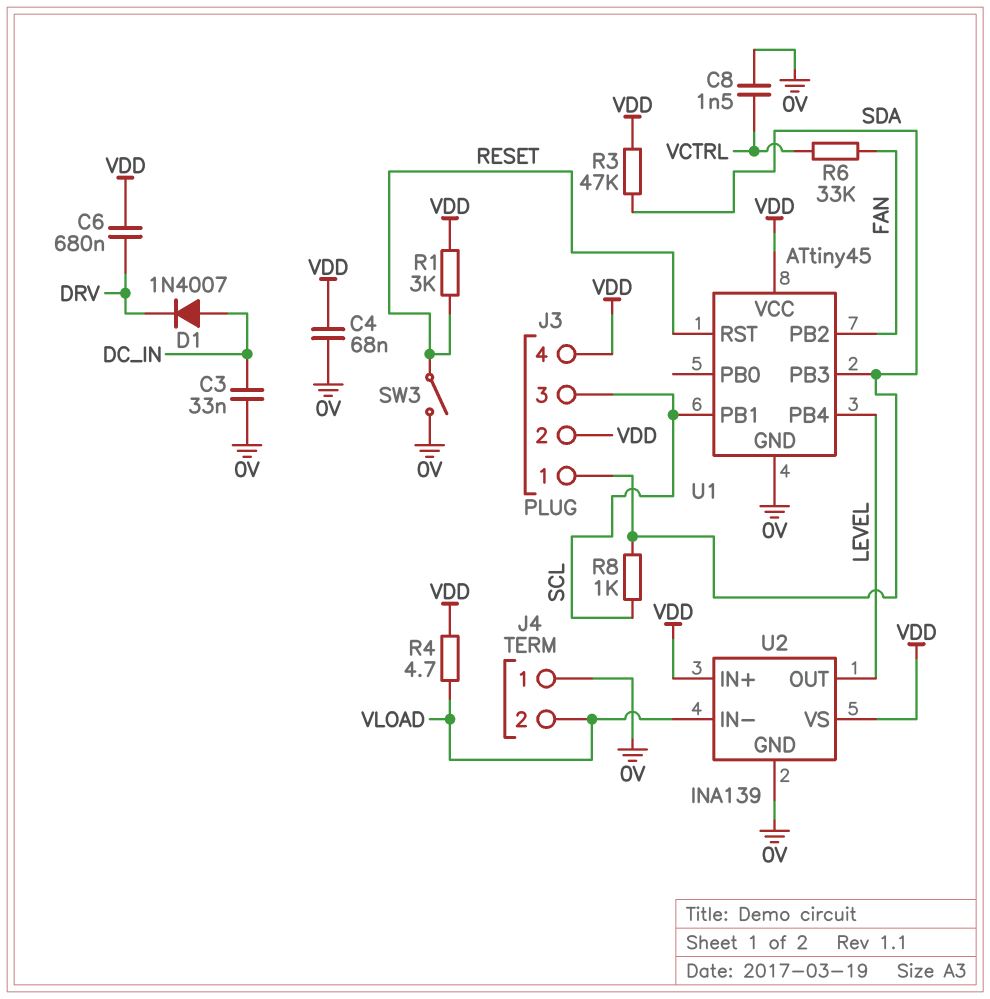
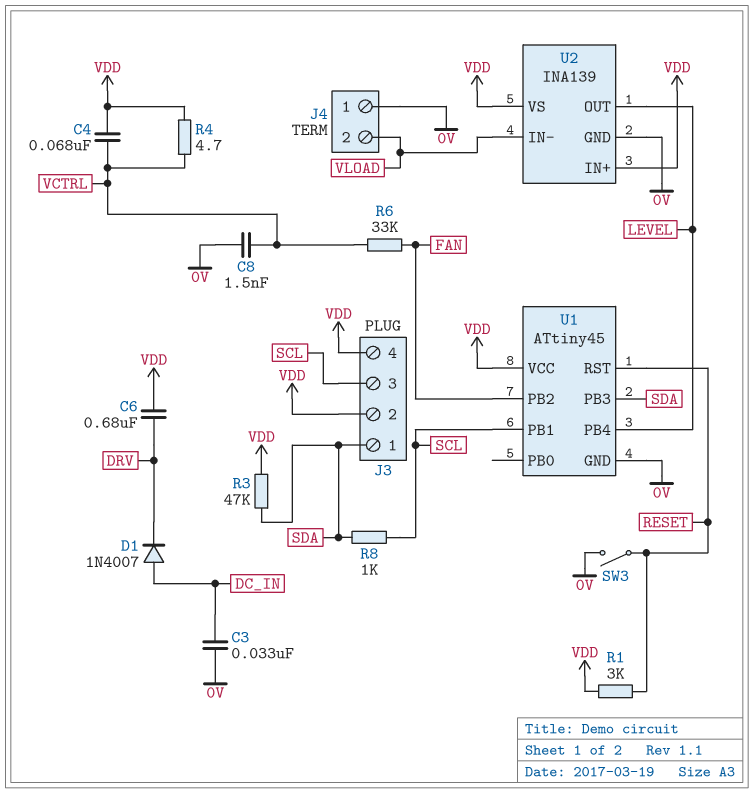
C4: 68nF (0V, VDD) -> 68nF (VCTRL, VDD)
R4: 4.7 (VDD, VLOAD) -> 4.7 (VCTRL, VDD)

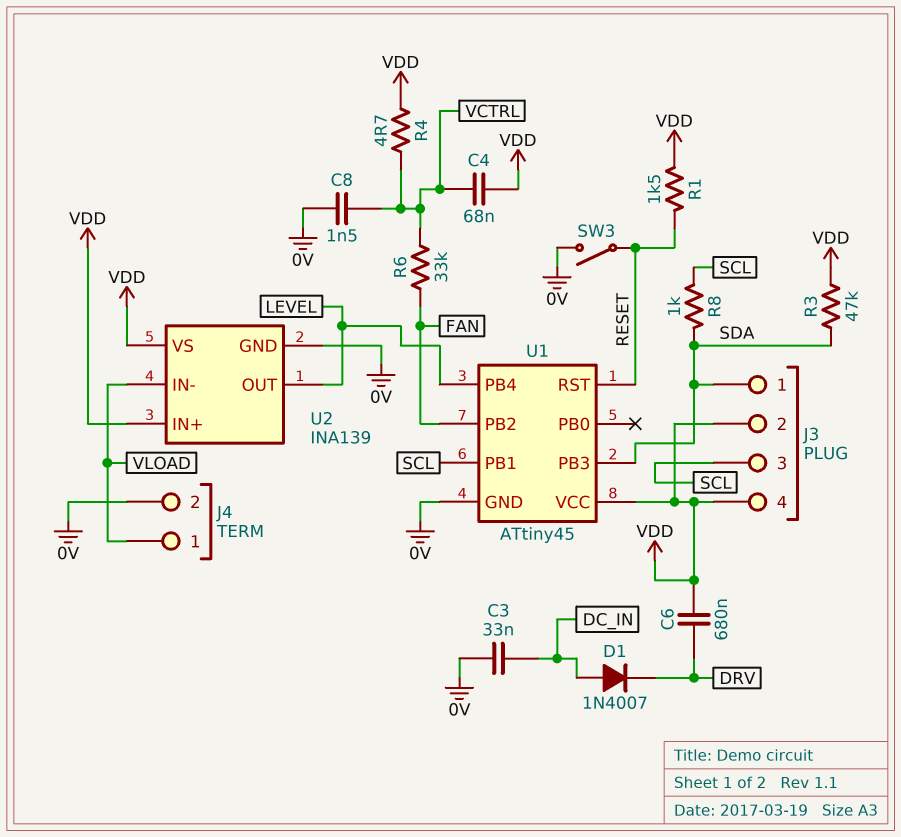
J4 pin 1: 0V -> VLOAD
J4 pin 2: VLOAD -> 0V
R1: 3k (RESET, VDD) -> 1.5k (RESET, VDD)

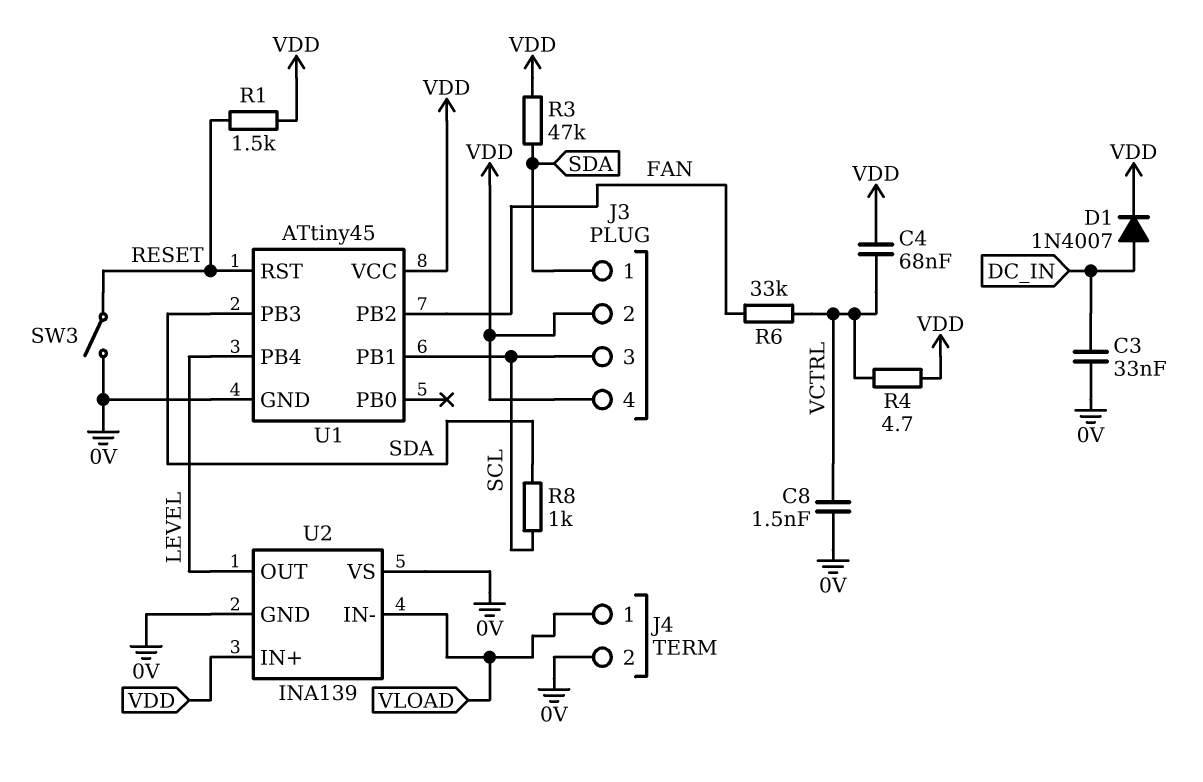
C6: 680nF (DRV, VDD) -> none
D1: diode 1N4007 (A DC_IN, K DRV) -> diode 1N4007 (A DC_IN, K VDD)
U2 pin VS: VDD -> 0V

